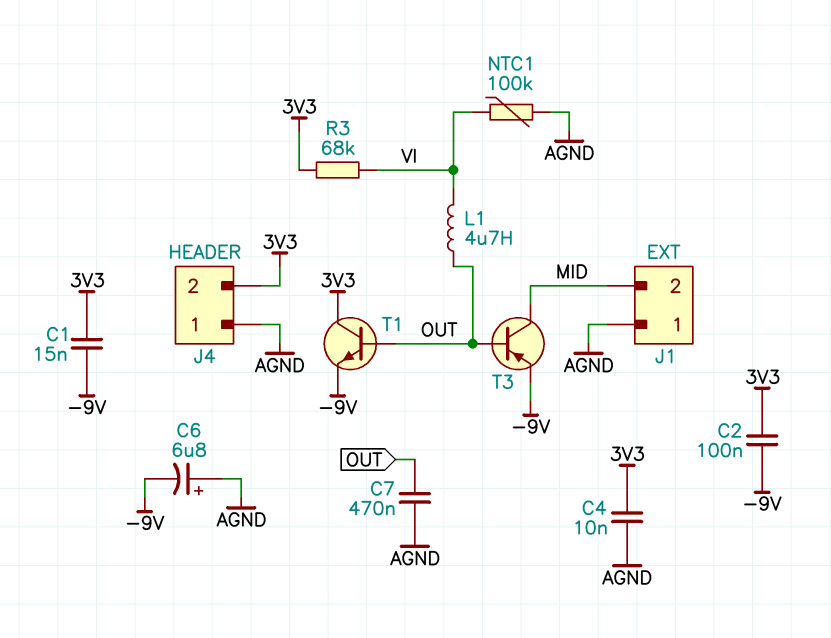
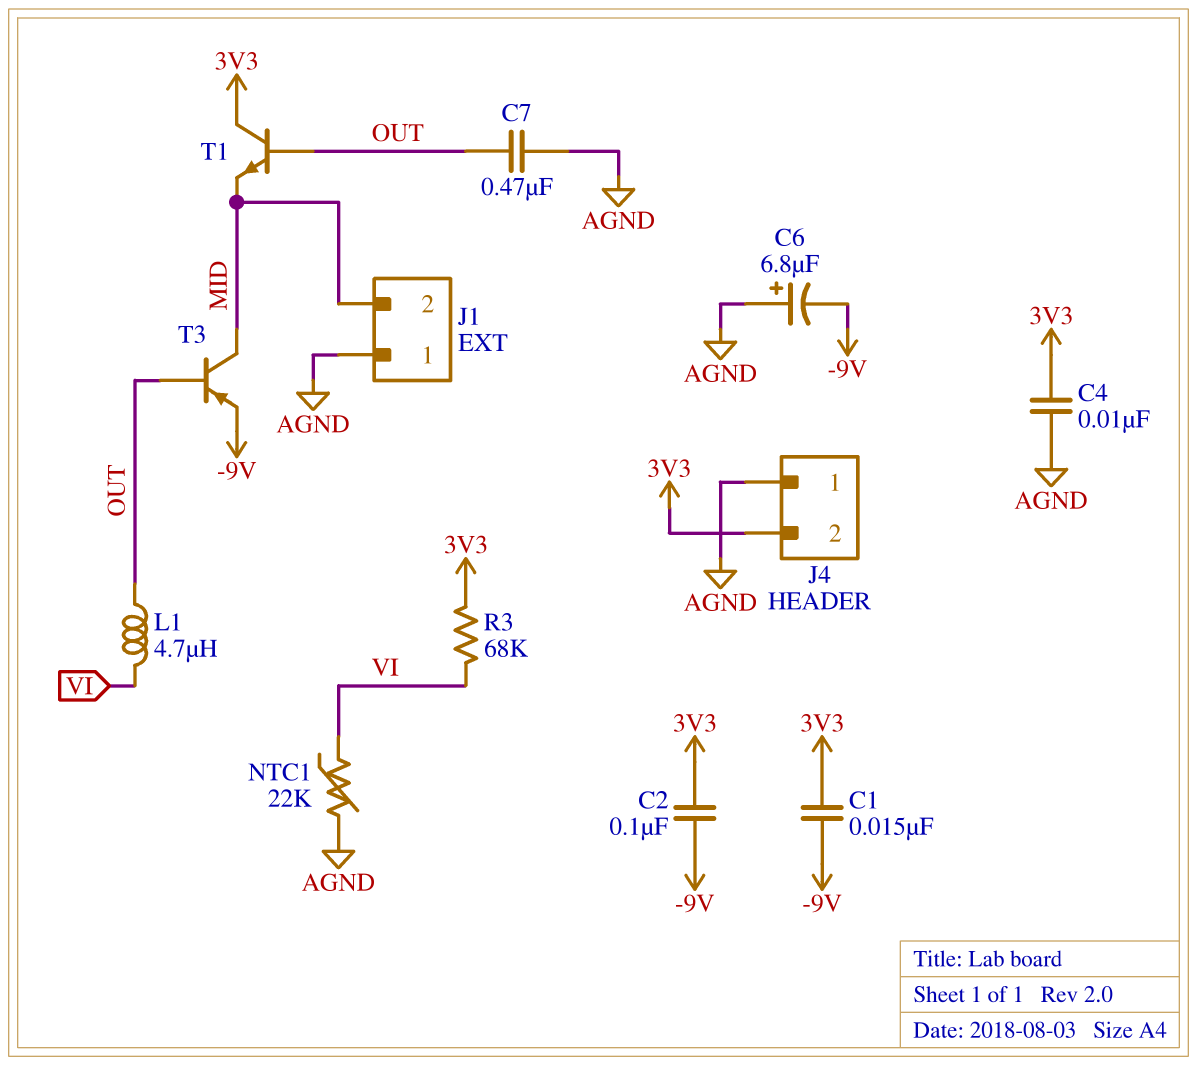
NTC1: 100k (AGND, VI) -> 22k (AGND, VI)
T1: NPN (B OUT, C 3V3, E -9V) -> NPN (B OUT, C 3V3, E MID)

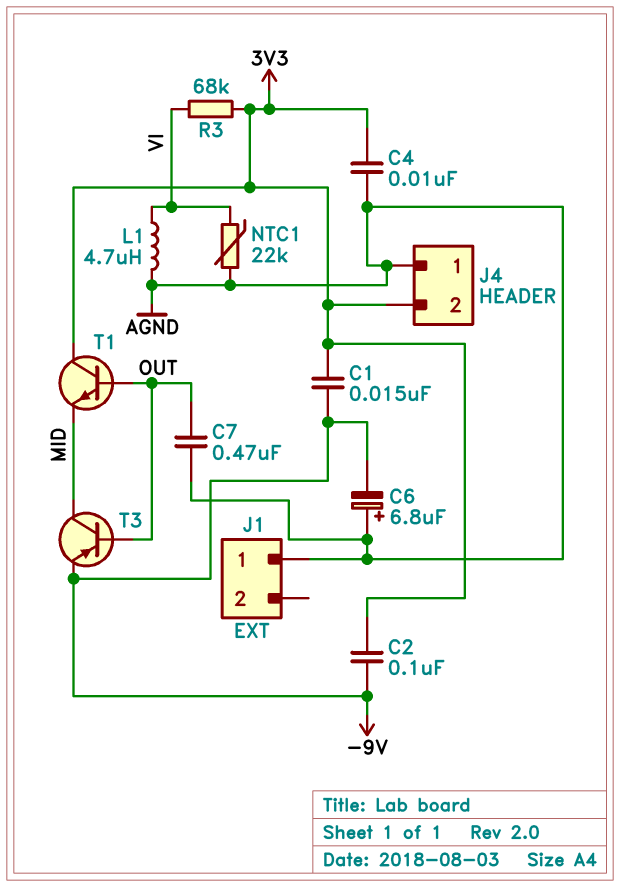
J1 pin 2: MID -> none
L1: 4.7uH (OUT, VI) -> 4.7uH (AGND, VI)

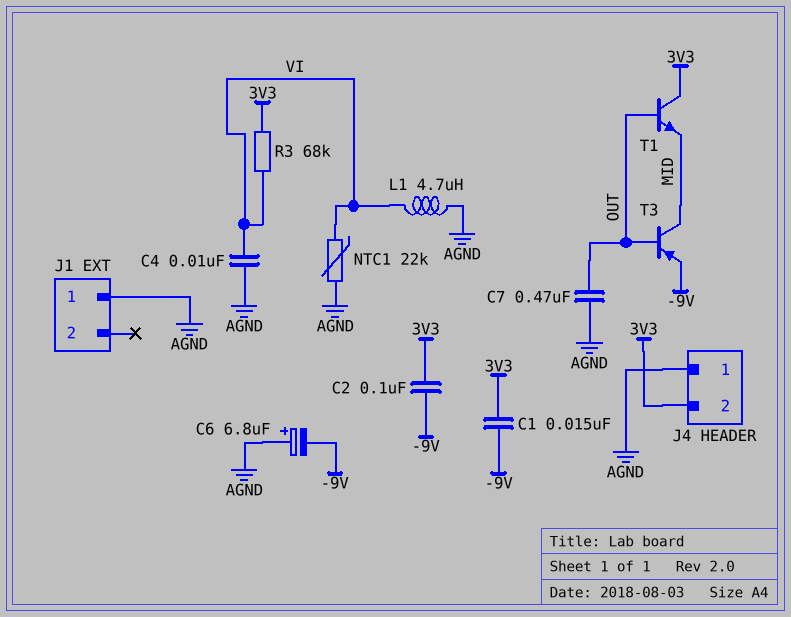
C4: 10nF (3V3, AGND) -> 10nF (AGND, VI)

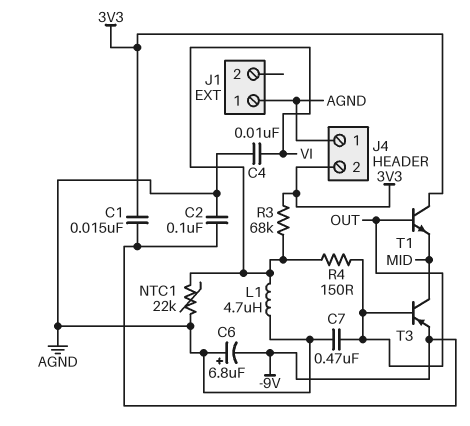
C2: 100nF (-9V, 3V3) -> 100nF (-9V, AGND)
R4: none -> 150 (OUT, VI)

